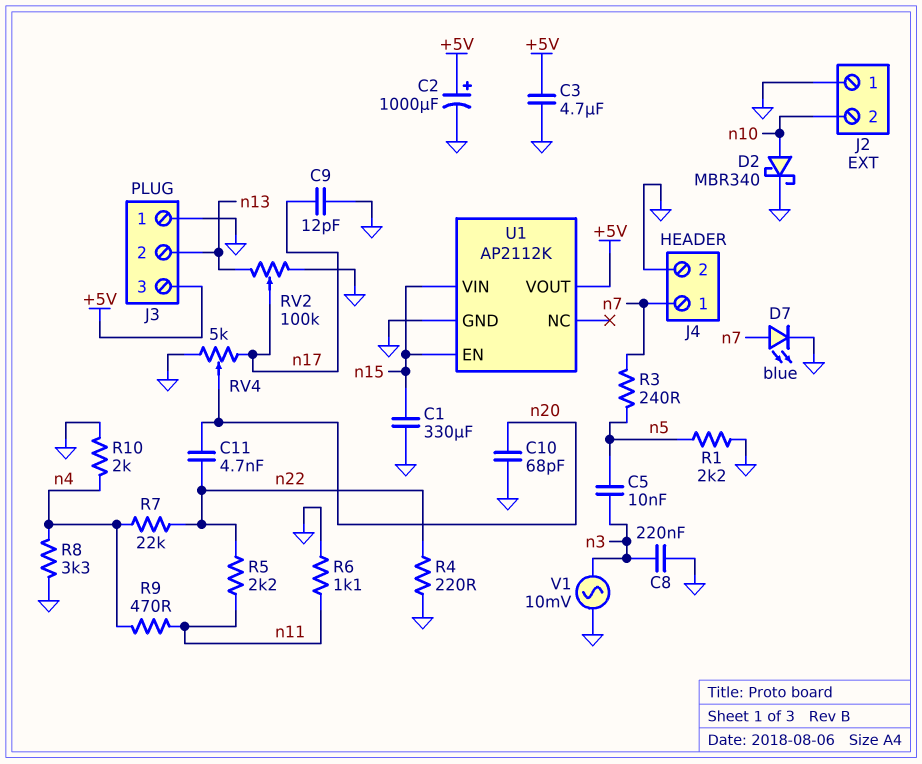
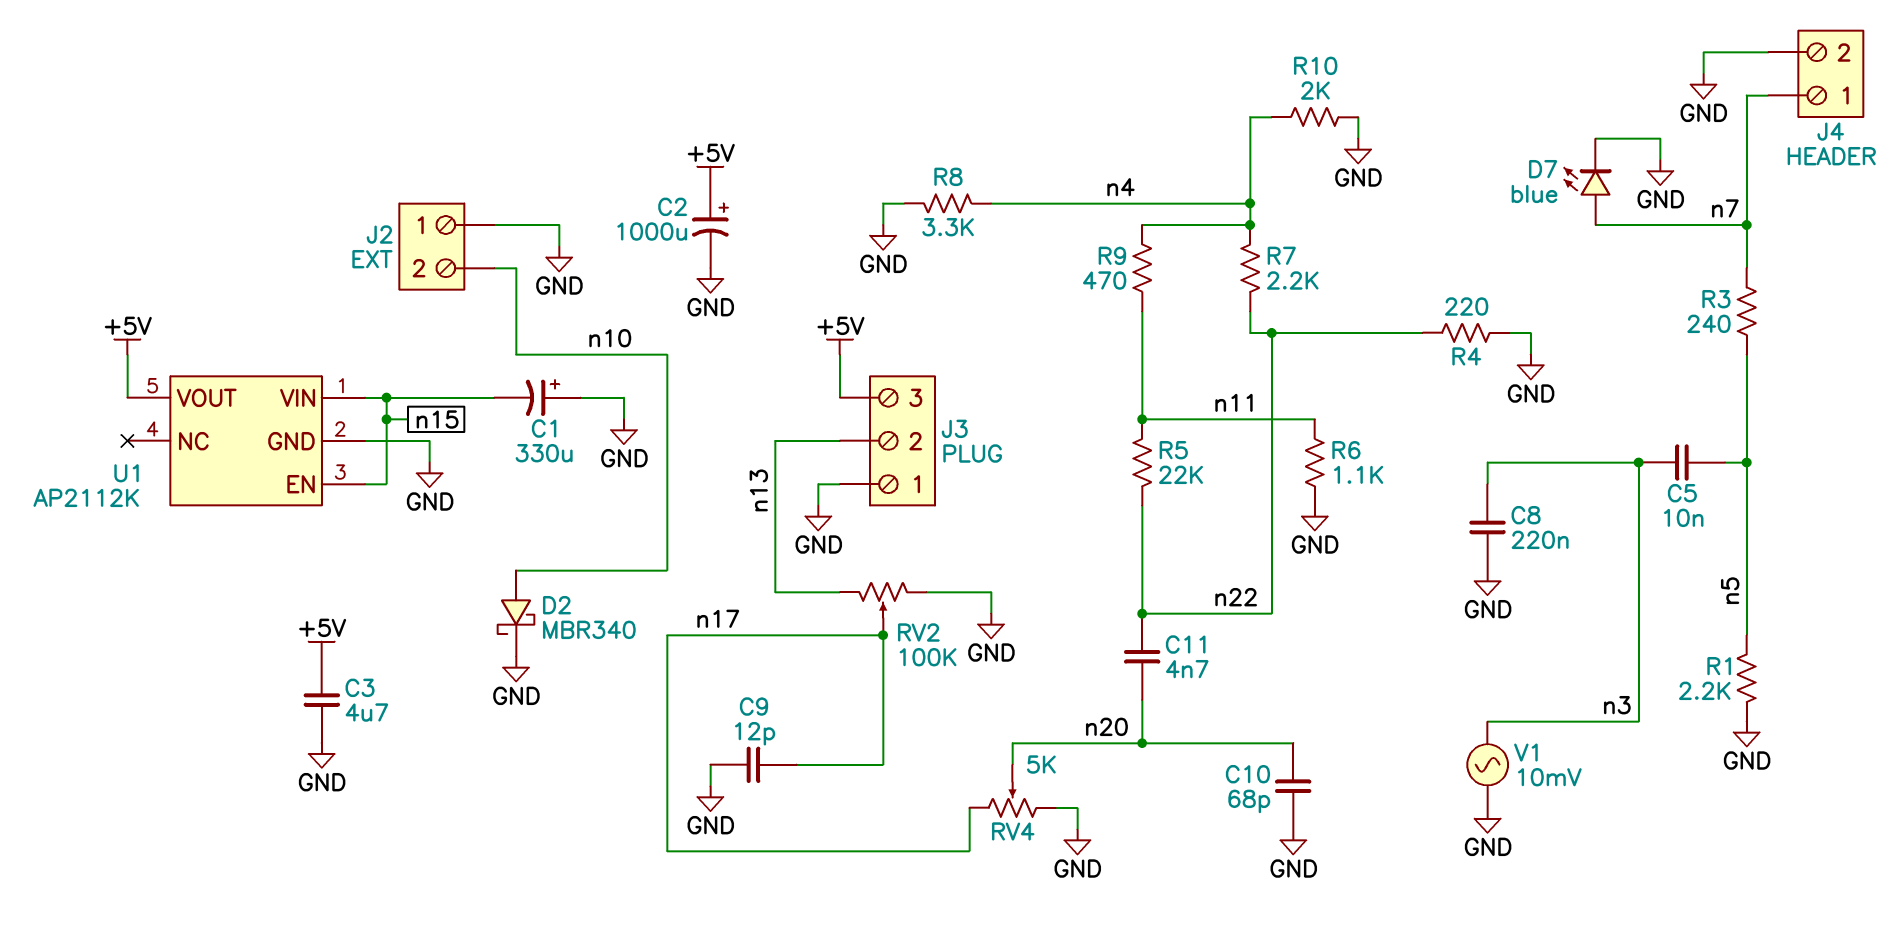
C1: 330uF (GND, n15) -> 330uF (plus GND, minus n15)
R5: 2.2k (n11, n22) -> 22k (n11, n22)
R7: 22k (n4, n22) -> 2.2k (n4, n22)

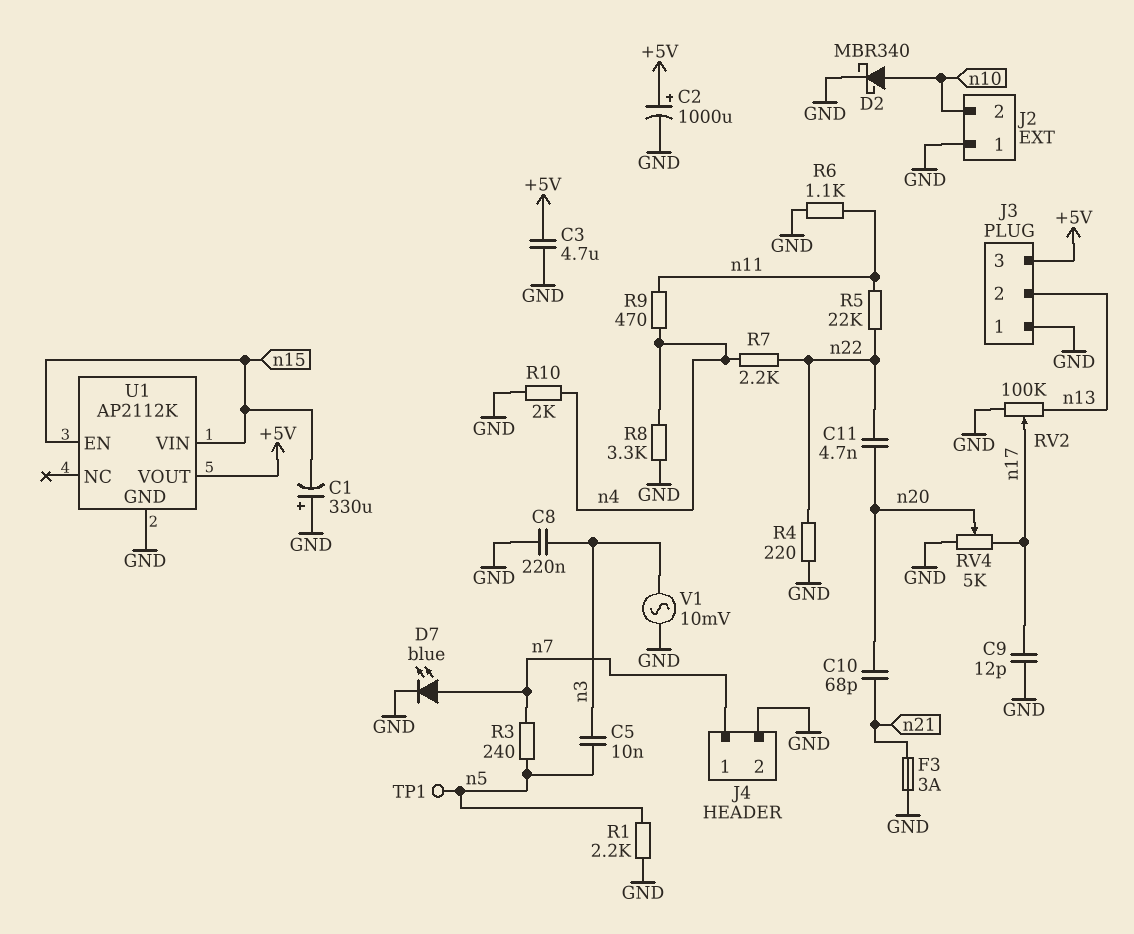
C10: 68pF (GND, n20) -> 68pF (n20, n21)
F3: none -> 3A (GND, n21)
TP1: none -> test point (n5)

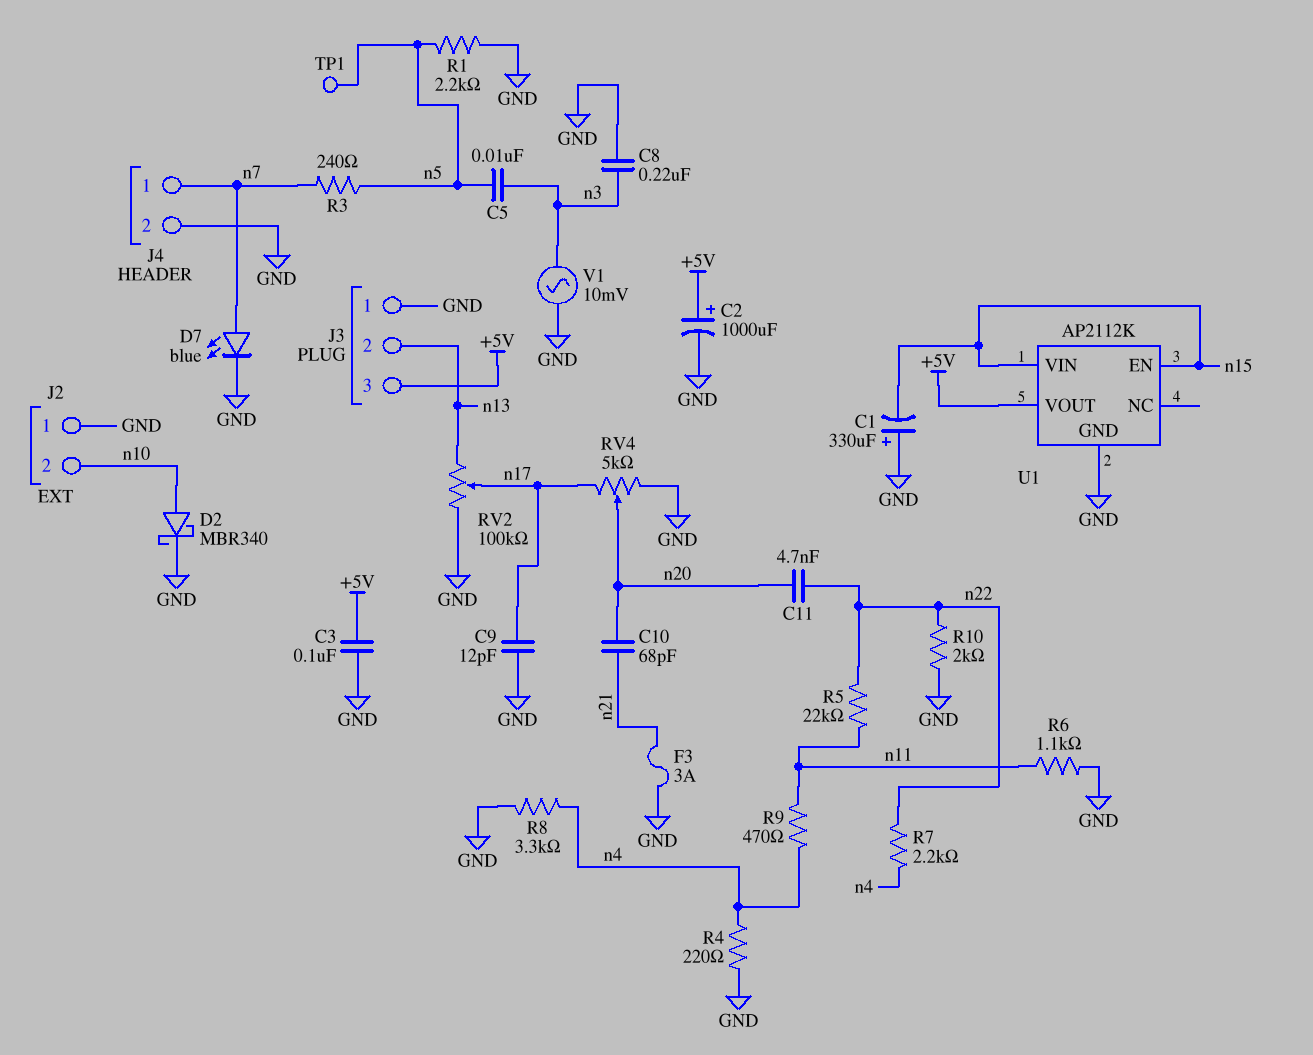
C3: 4.7uF (+5V, GND) -> 100nF (+5V, GND)
R4: 220 (GND, n22) -> 220 (GND, n4)
R10: 2k (GND, n4) -> 2k (GND, n22)

